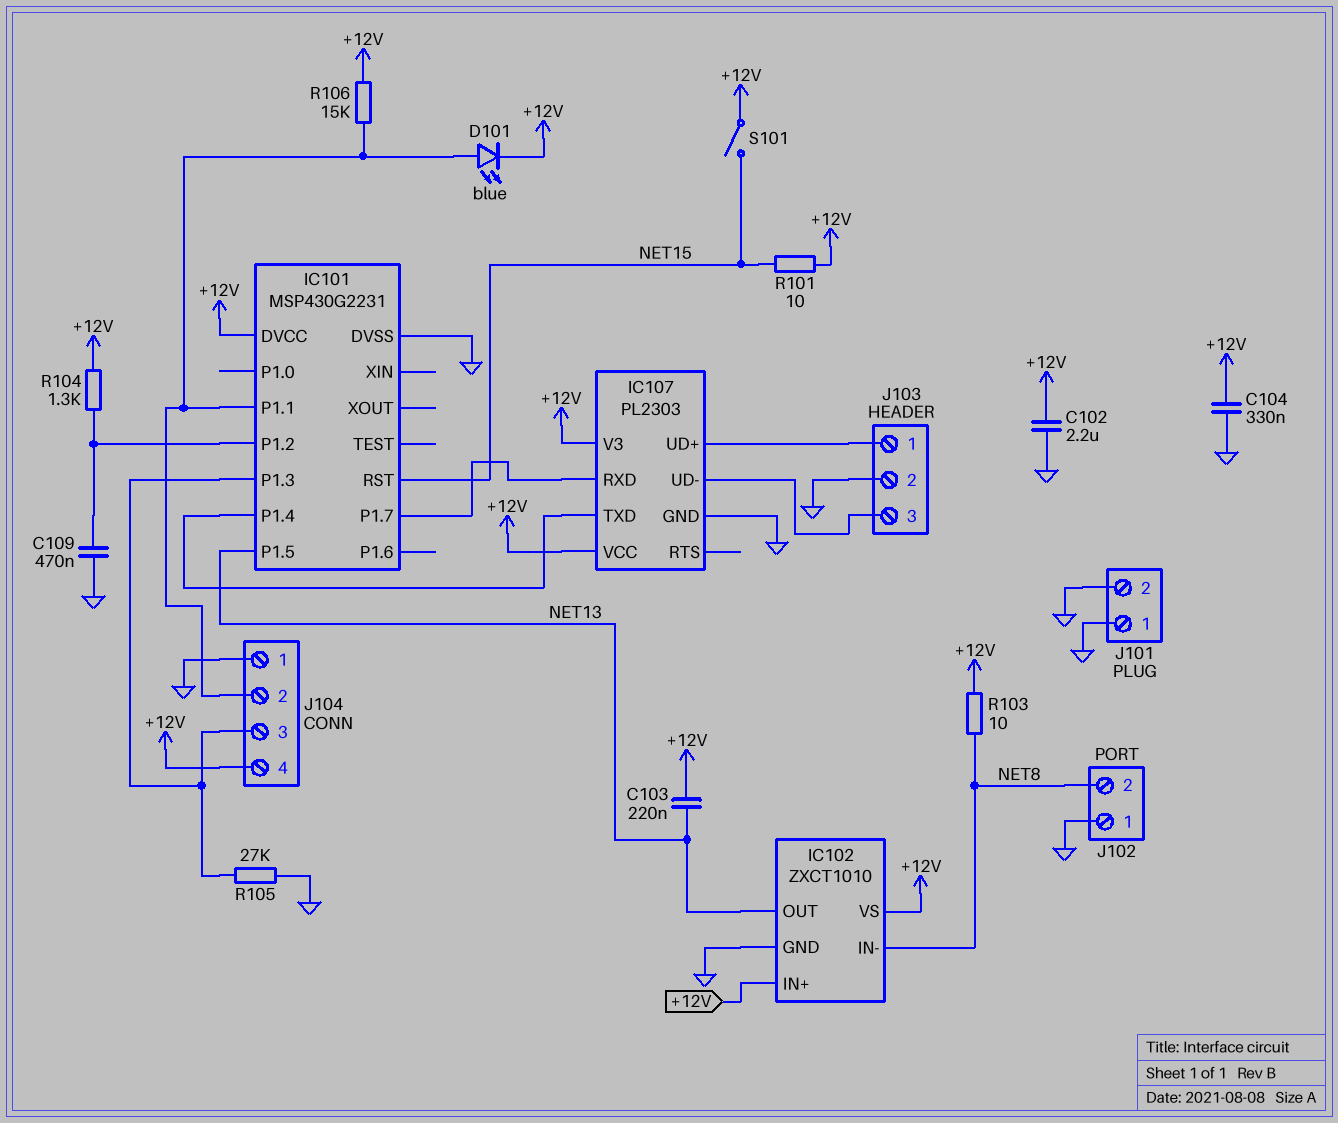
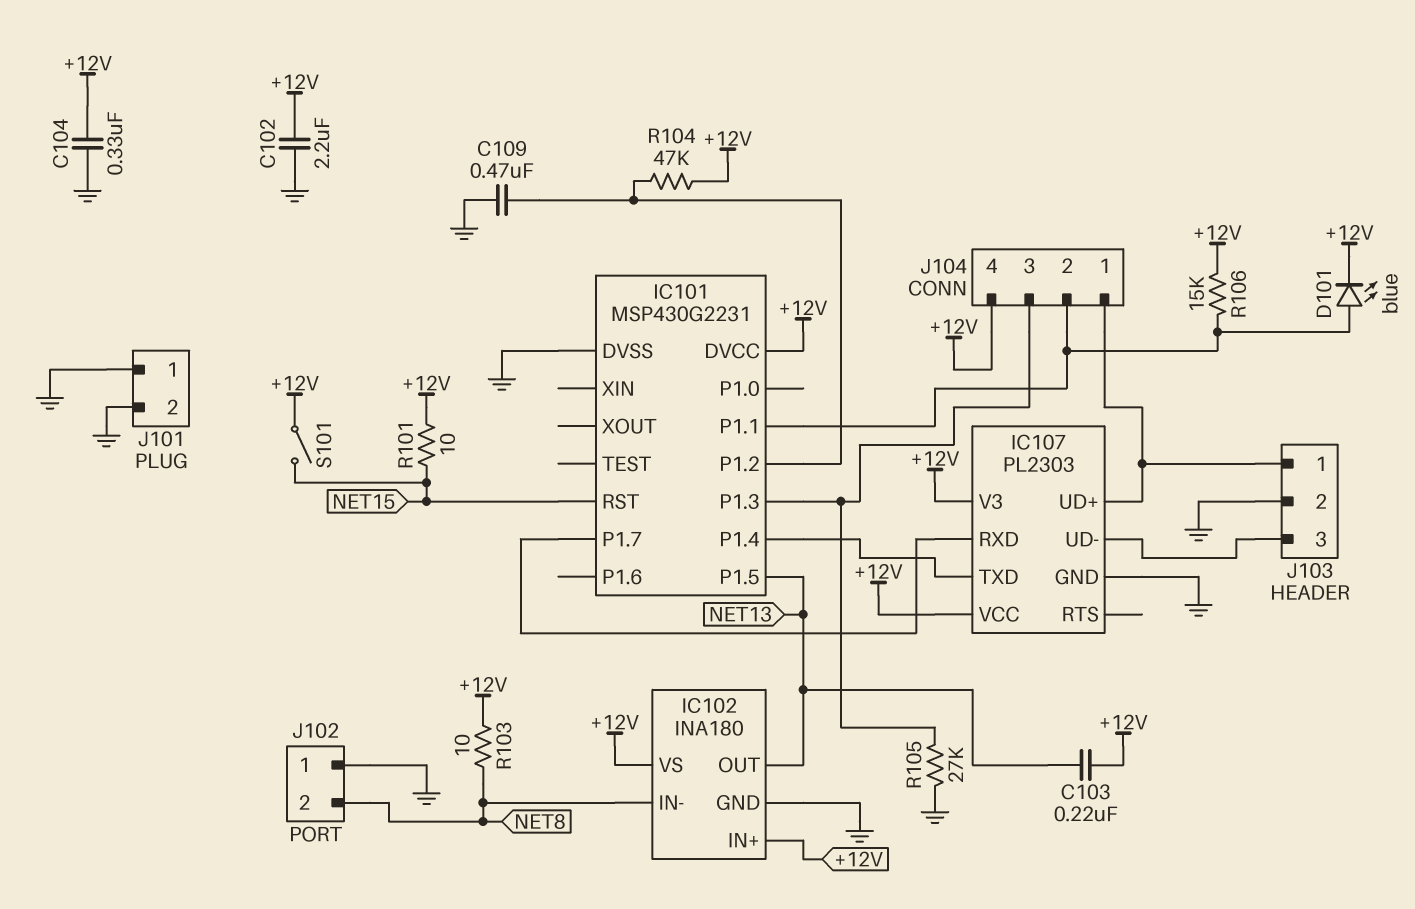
IC102: ZXCT1010 -> INA180
J104 pin 1: GND -> IC107/UD+
R104: 1.3k (+12V, IC101/P1.2) -> 47k (+12V, IC101/P1.2)

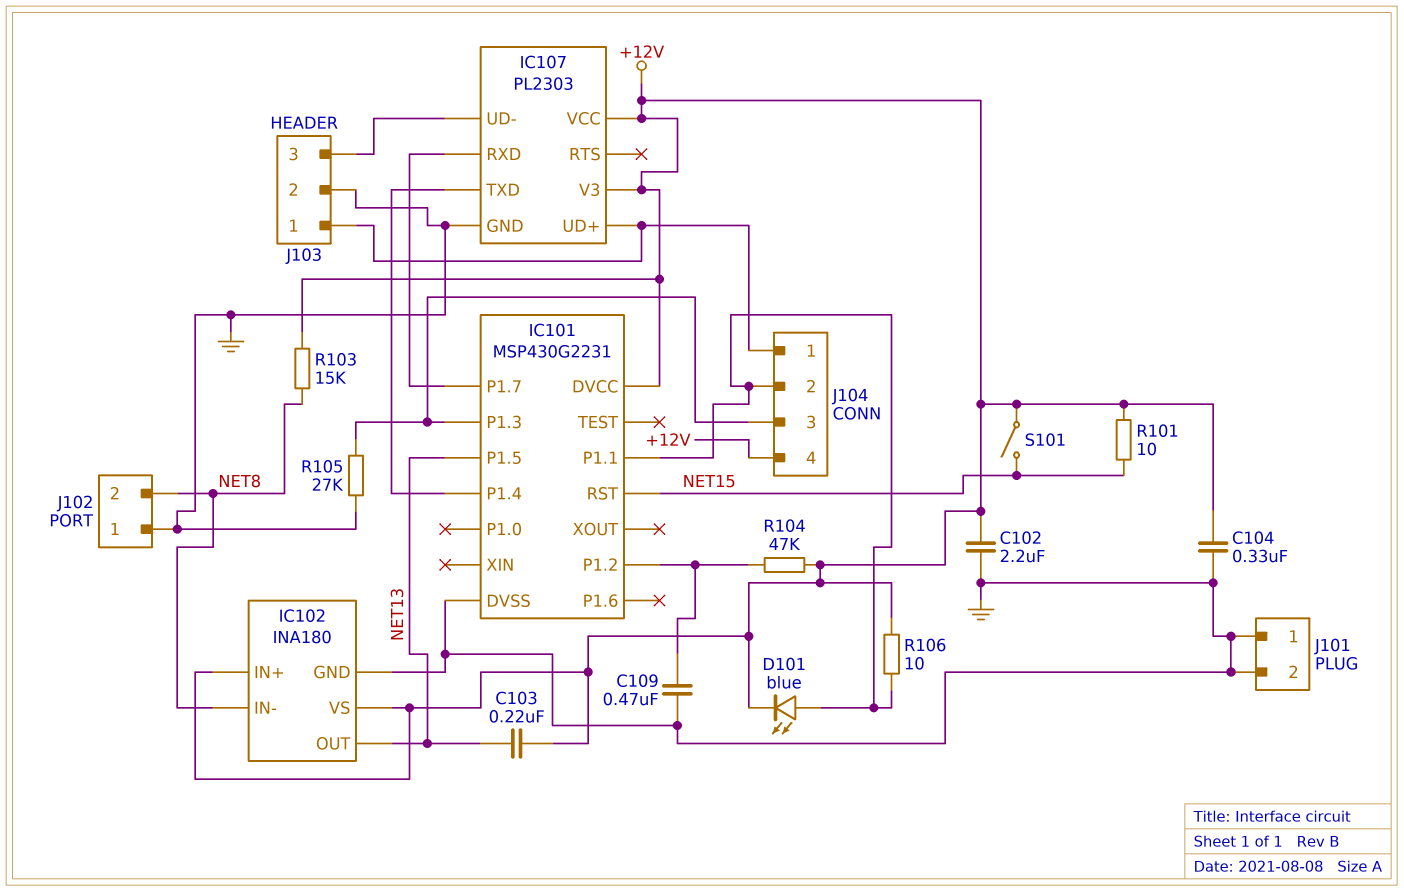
R103: 10 (+12V, NET8) -> 15k (+12V, NET8)
R106: 15k (+12V, IC101/P1.1) -> 10 (+12V, IC101/P1.1)

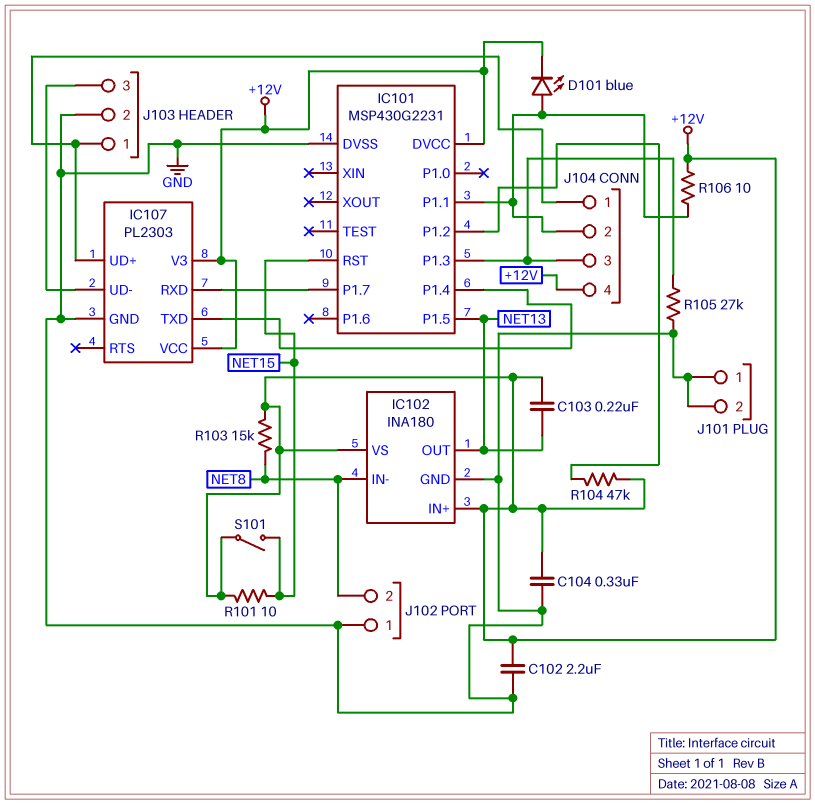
C109: 470nF (GND, IC101/P1.2) -> none

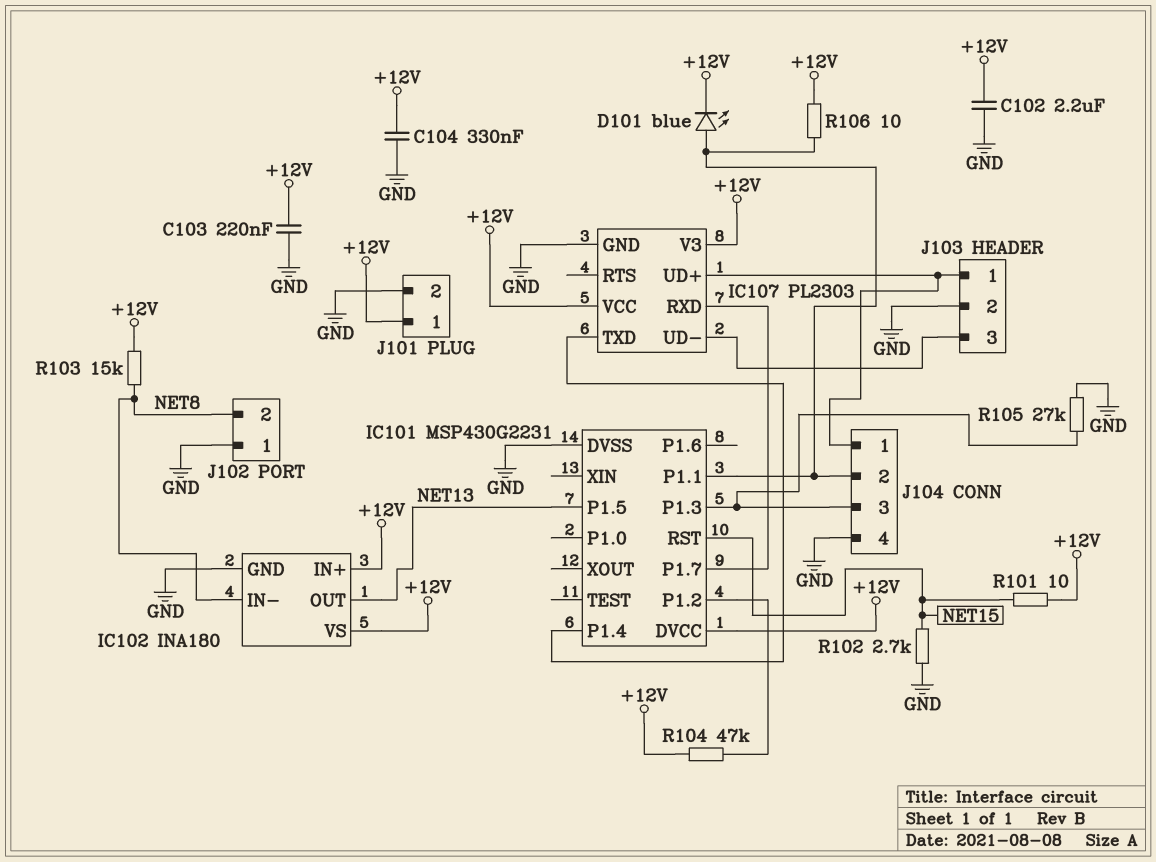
C103: 220nF (+12V, NET13) -> 220nF (+12V, GND)
J101 pin 1: GND -> +12V
J104 pin 4: +12V -> GND
R102: none -> 2.7k (GND, NET15)
S101: switch (+12V, NET15) -> none

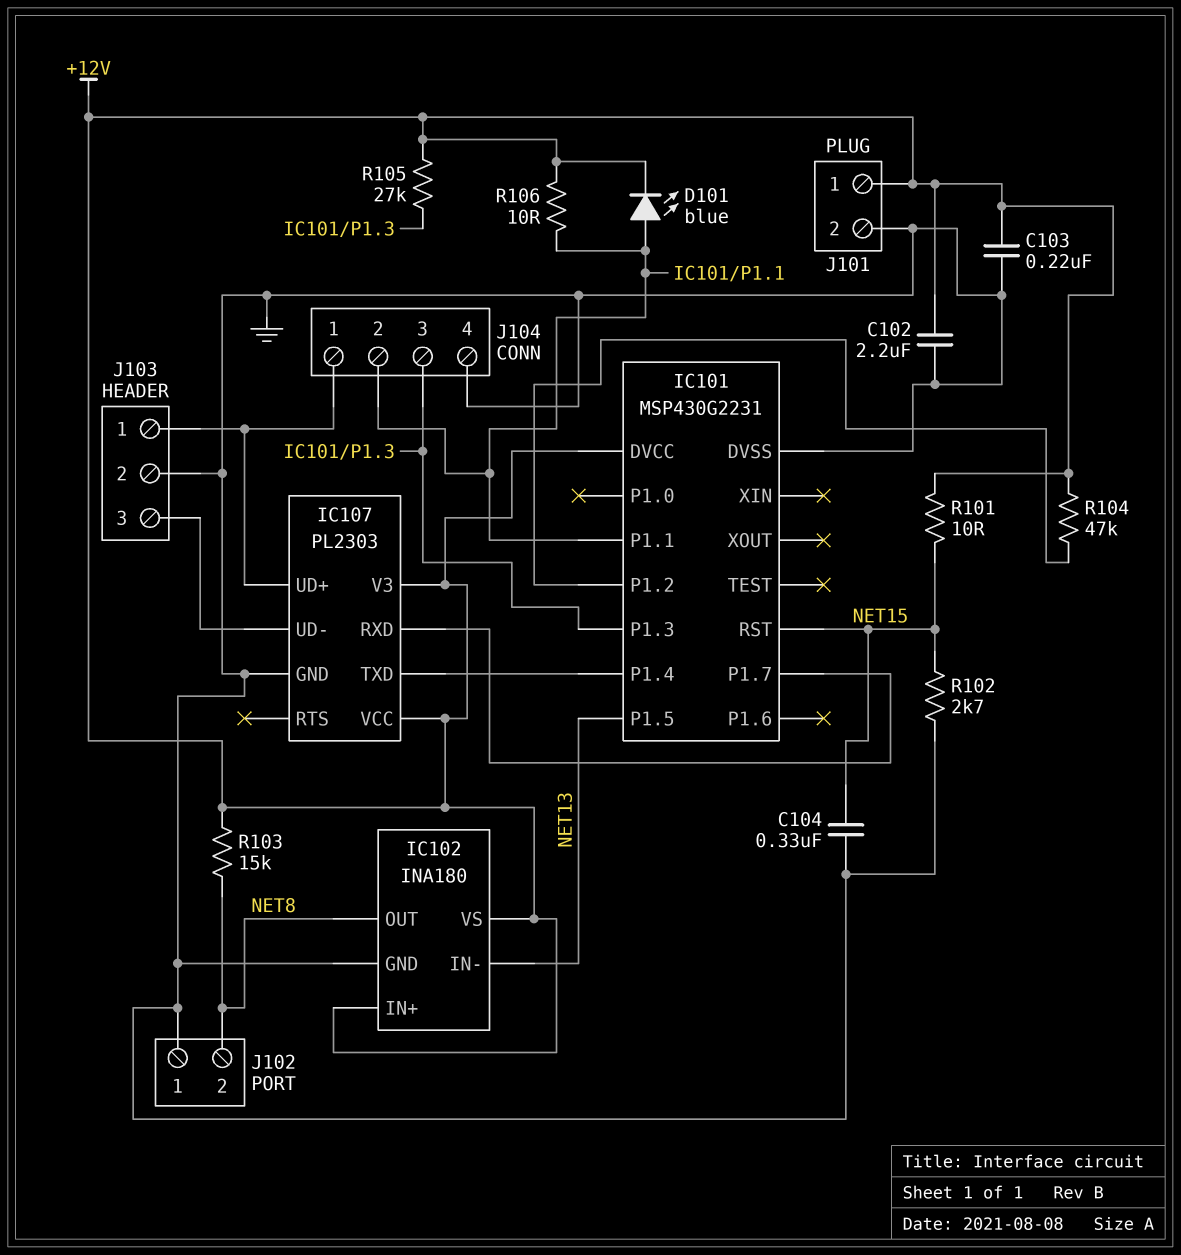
C104: 330nF (+12V, GND) -> 330nF (GND, NET15)
IC102 pin IN-: NET8 -> NET13
IC102 pin OUT: NET13 -> NET8
R105: 27k (GND, IC101/P1.3) -> 27k (+12V, IC101/P1.3)

